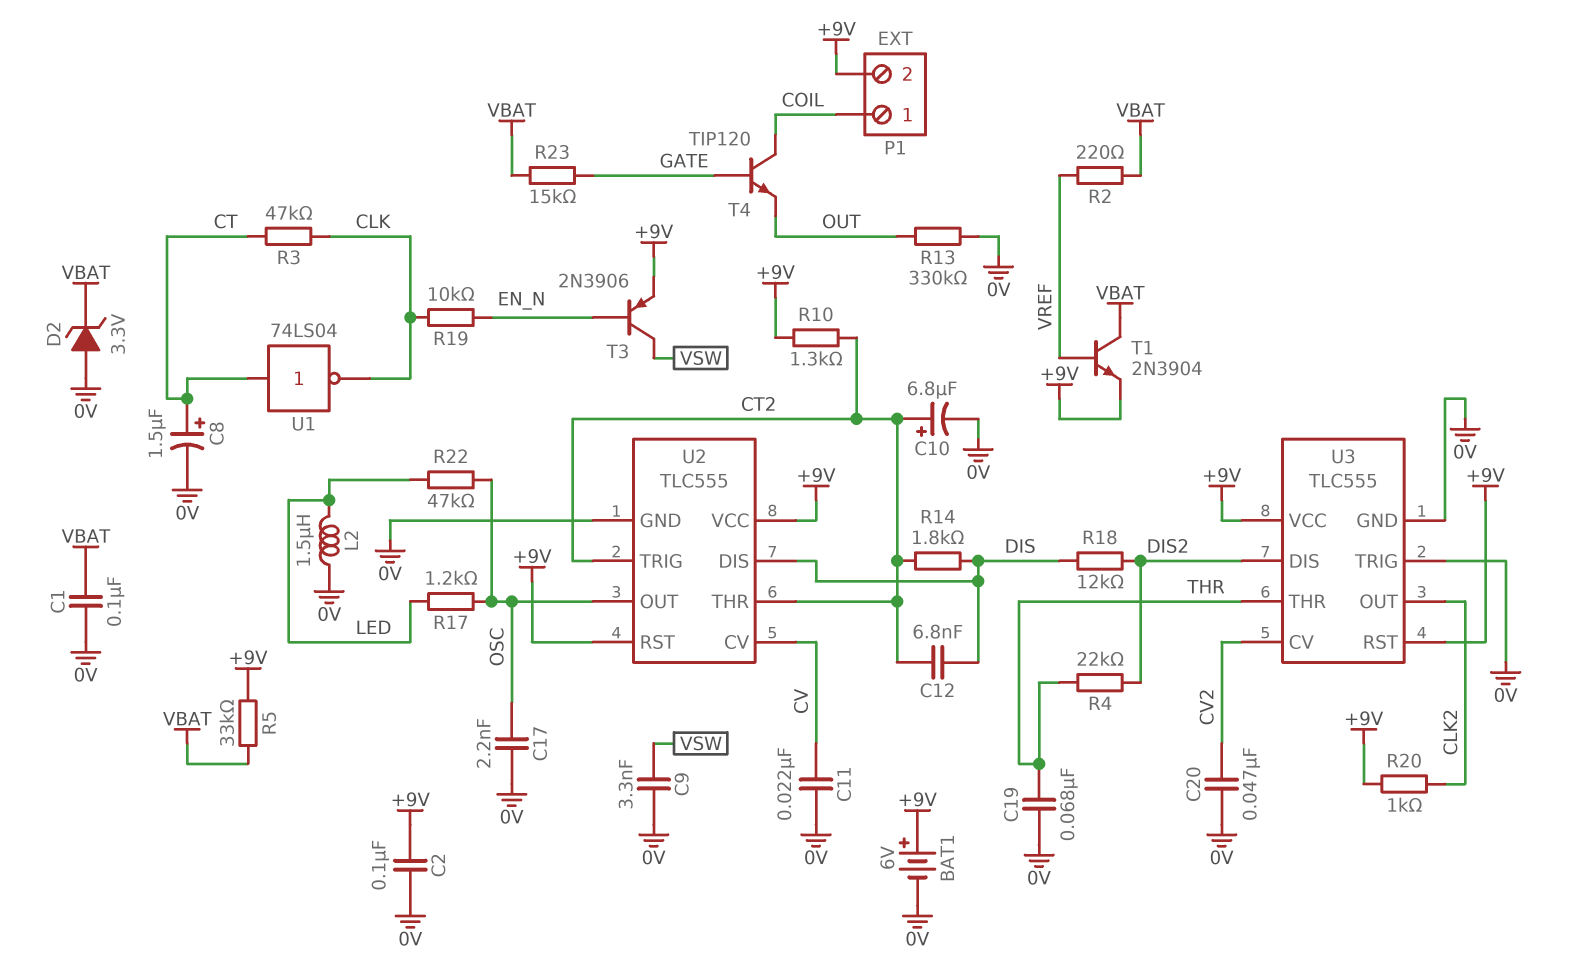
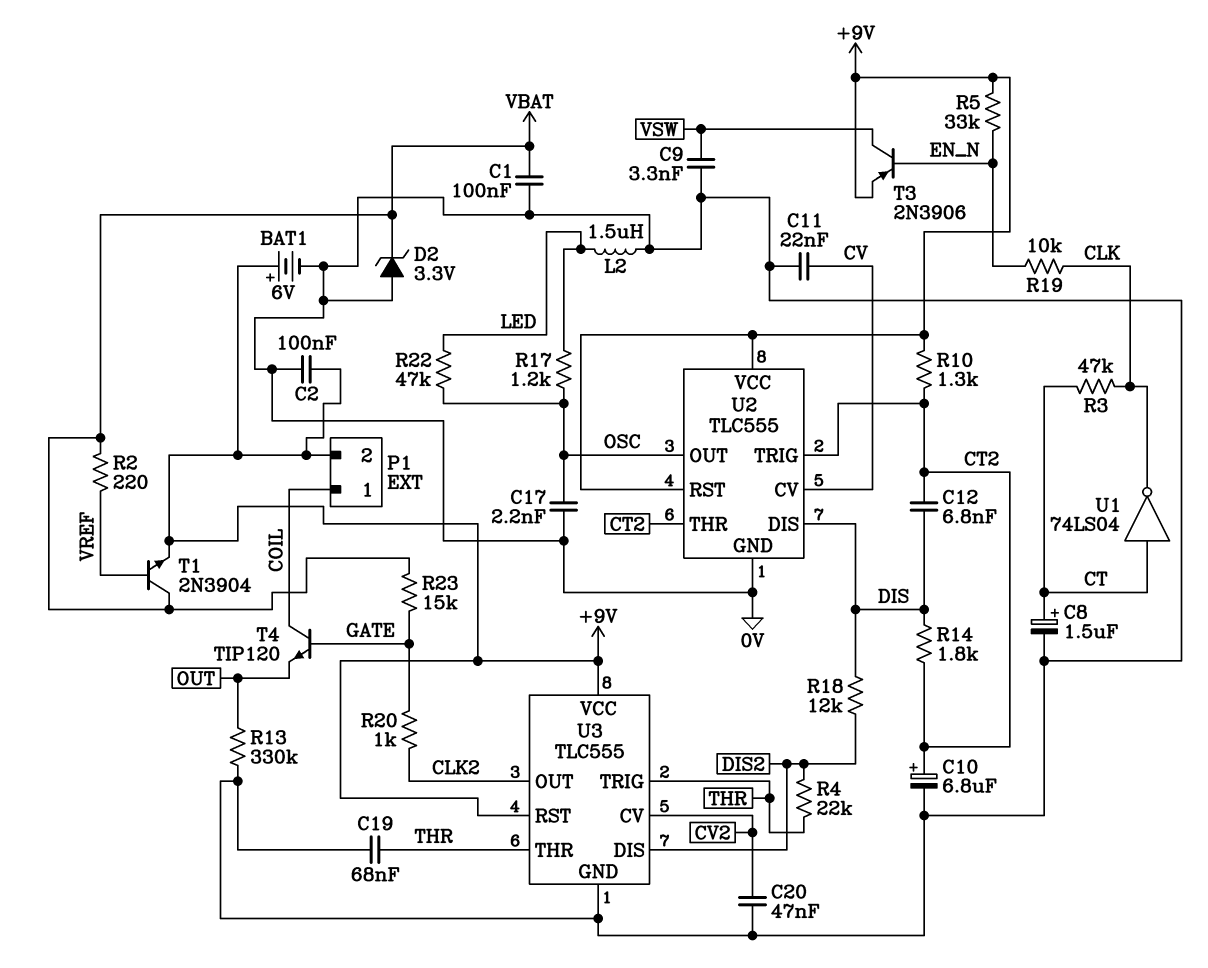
R5: 33k (+9V, VBAT) -> 33k (+9V, EN_N)
R20: 1k (+9V, CLK2) -> 1k (CLK2, GATE)
U3 pin TRIG: 0V -> THR

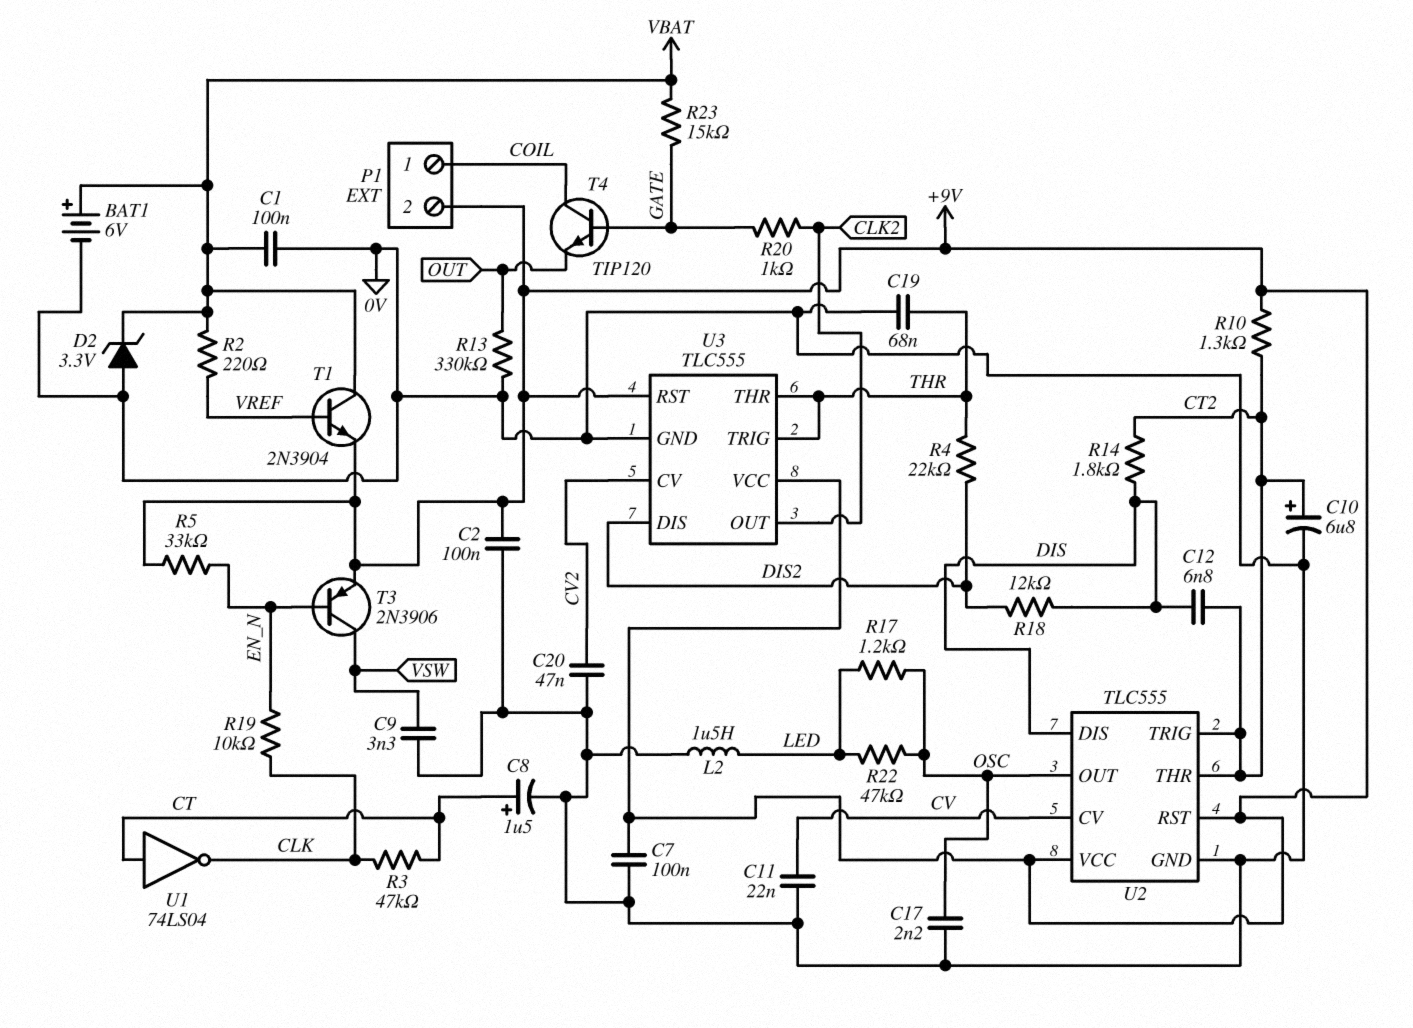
BAT1: 6V (plus +9V, minus 0V) -> 6V (plus VBAT, minus 0V)
C7: none -> 100nF (+9V, 0V)

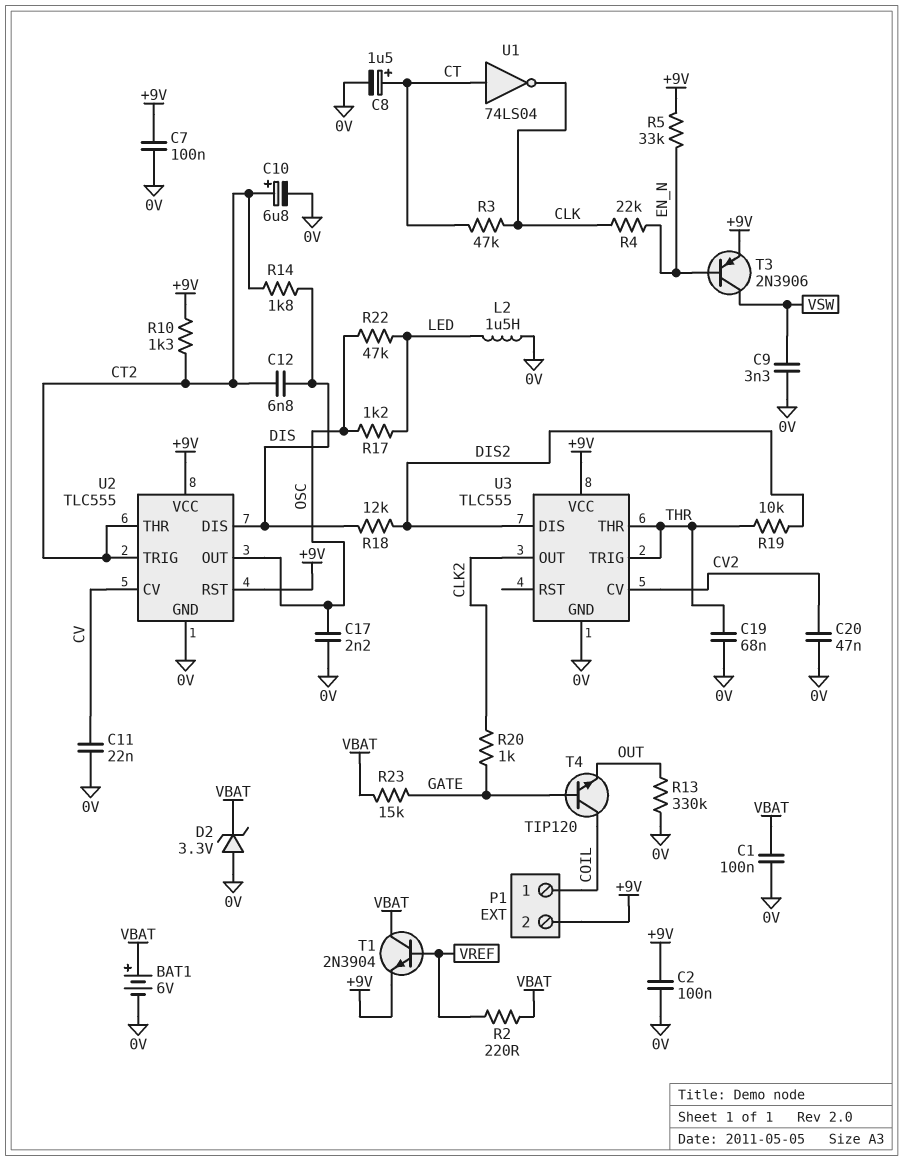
R4: 22k (DIS2, THR) -> 22k (CLK, EN_N)
R19: 10k (CLK, EN_N) -> 10k (DIS2, THR)
U3 pin RST: +9V -> none

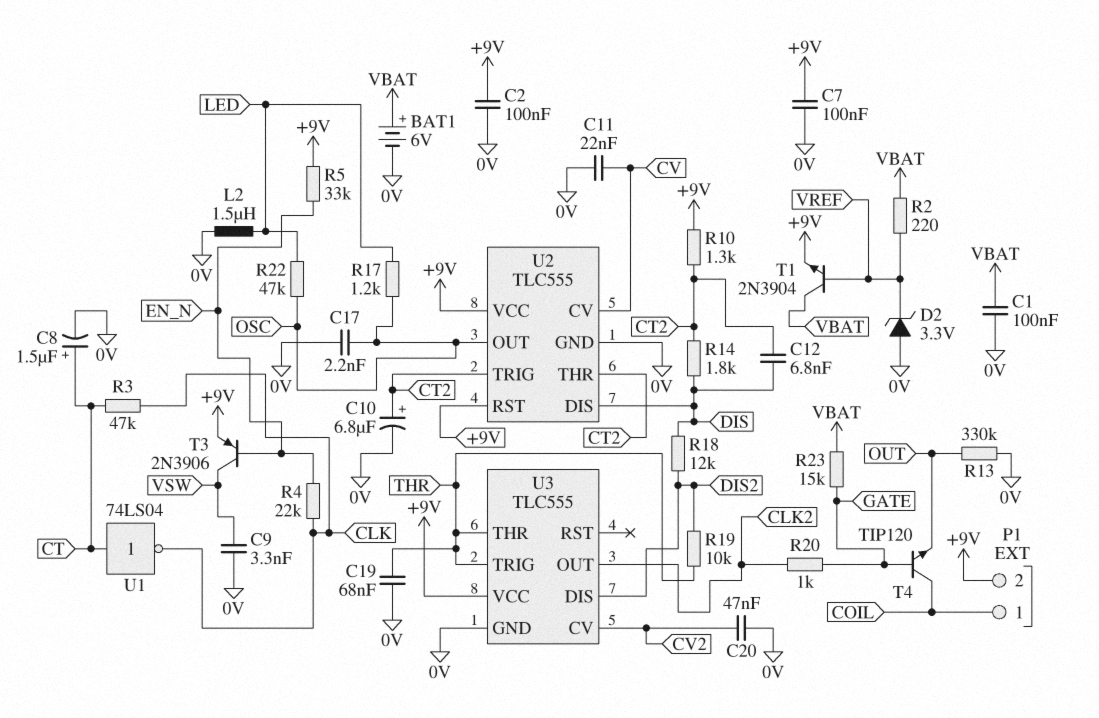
D2: zener 3.3V (A 0V, K VBAT) -> zener 3.3V (A 0V, K VREF)

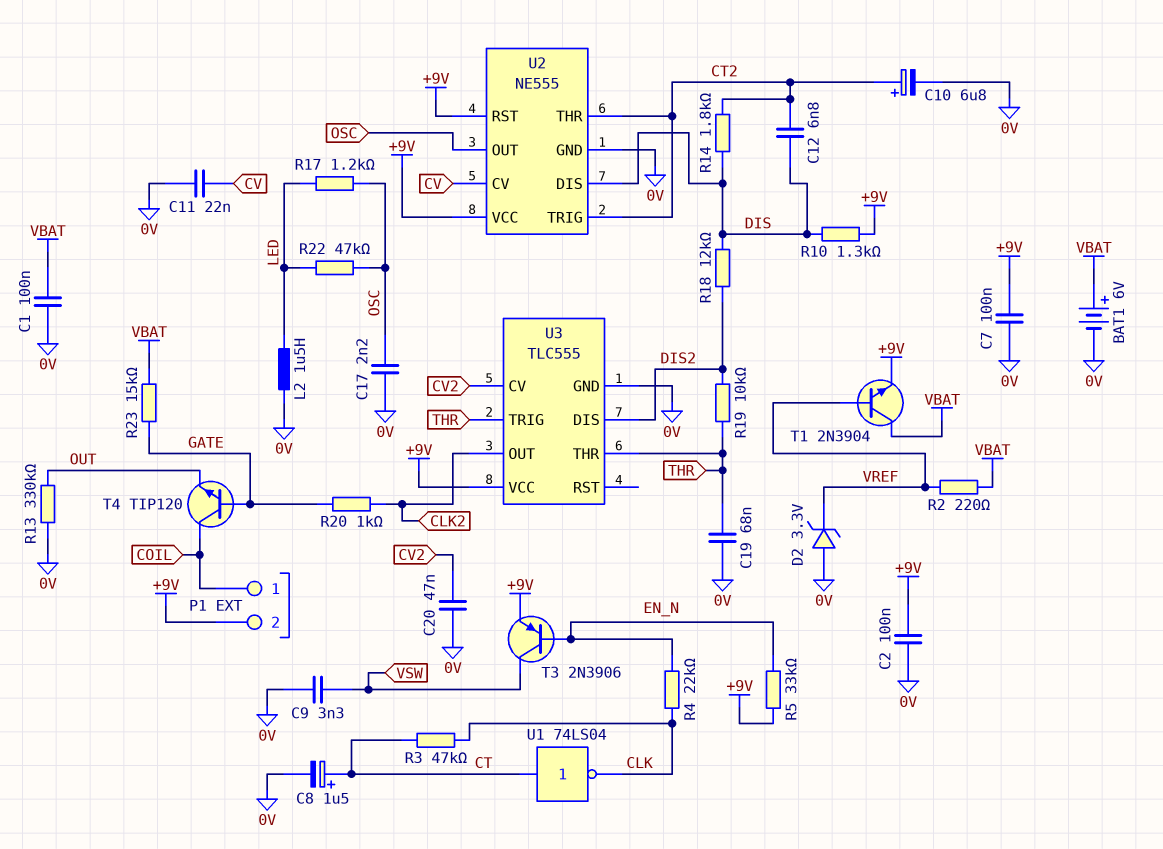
R10: 1.3k (+9V, CT2) -> 1.3k (+9V, DIS)
U2: TLC555 -> NE555

